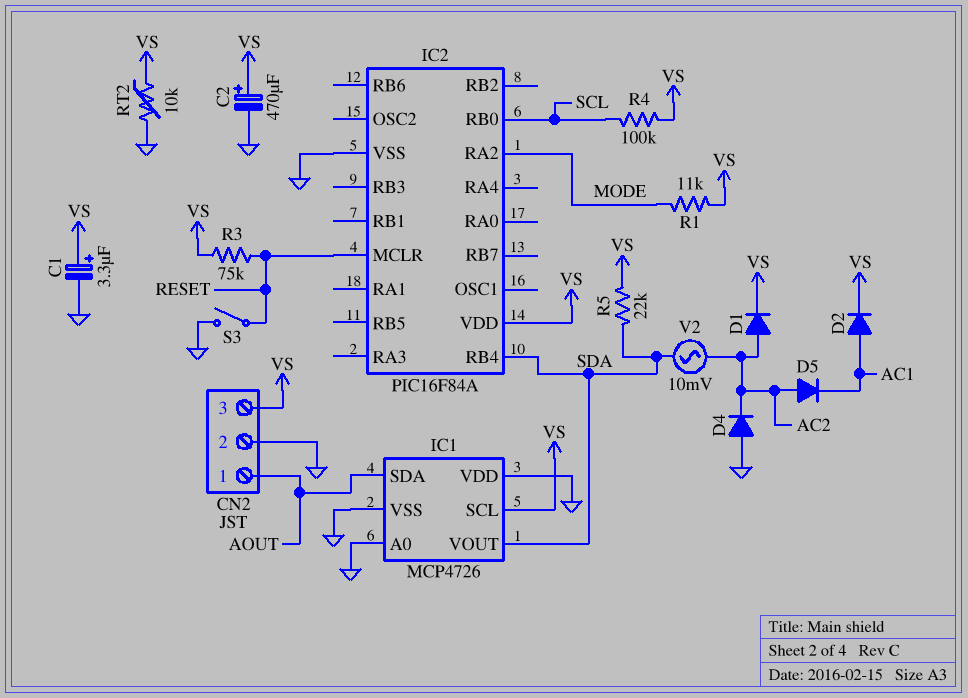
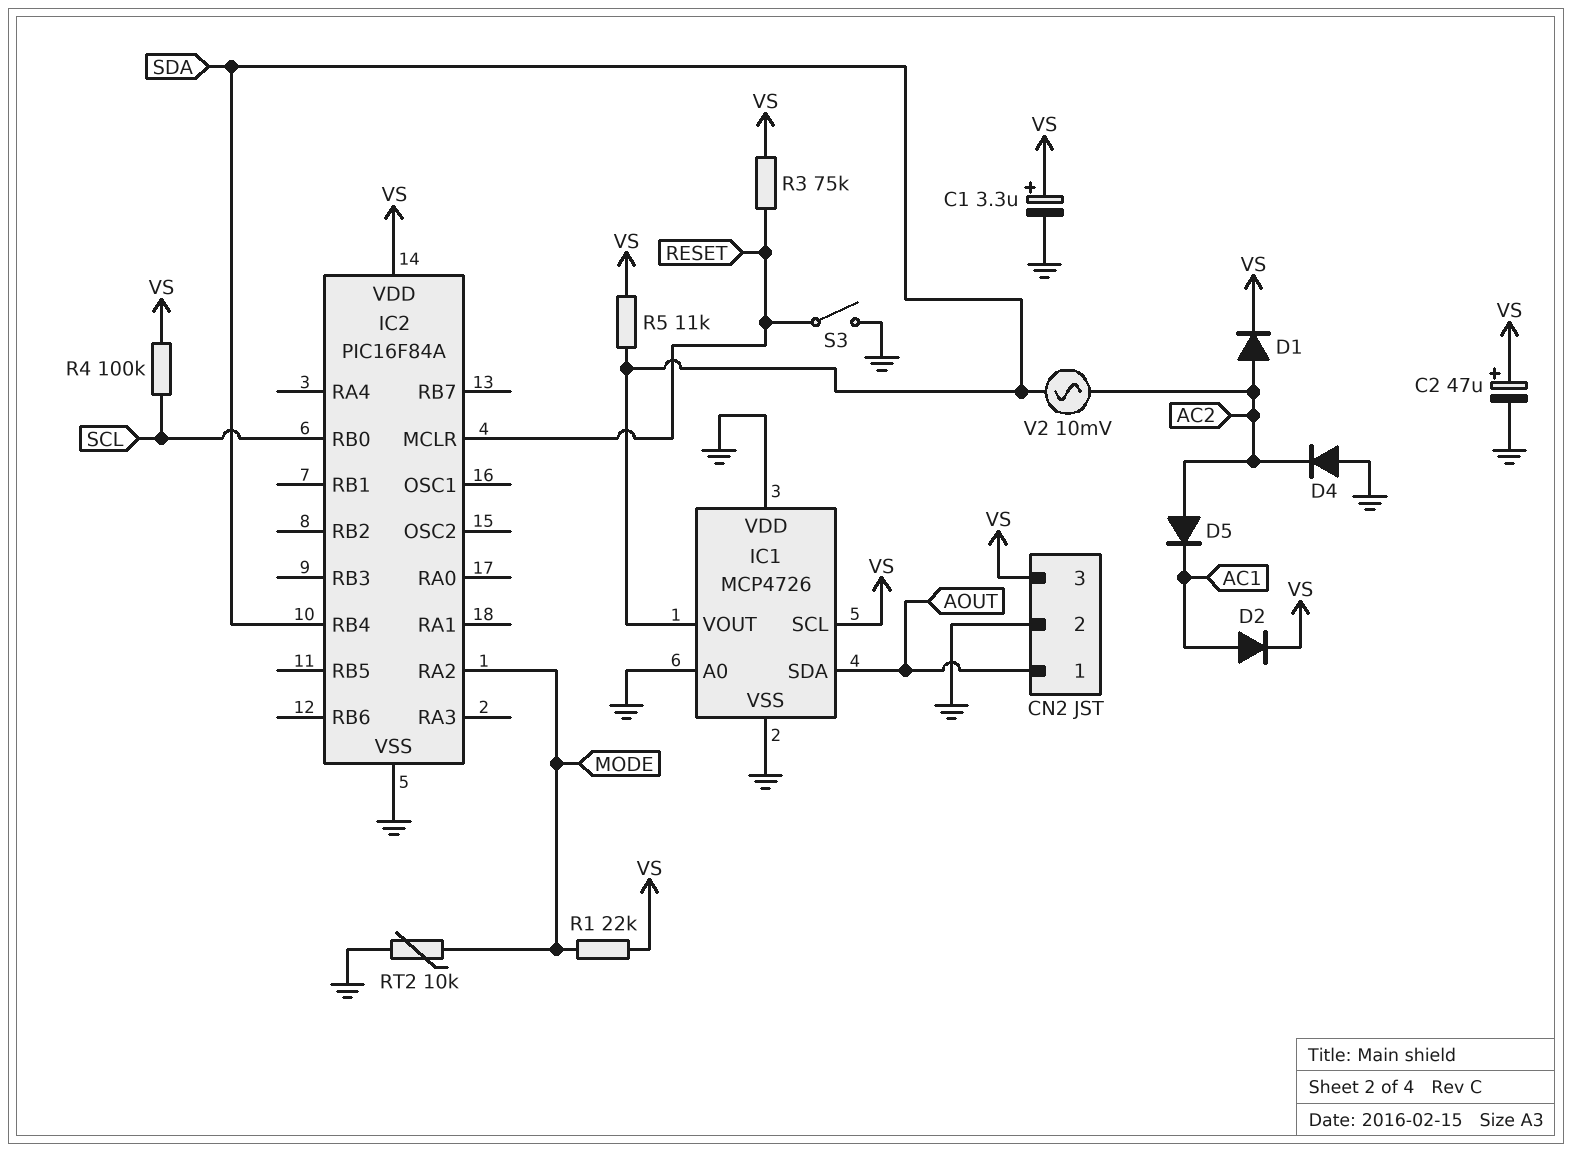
C2: 470uF (plus VS, minus GND) -> 47uF (plus VS, minus GND)
R1: 11k (MODE, VS) -> 22k (MODE, VS)
R5: 22k (SDA, VS) -> 11k (SDA, VS)
RT2: 10k (GND, VS) -> 10k (GND, MODE)

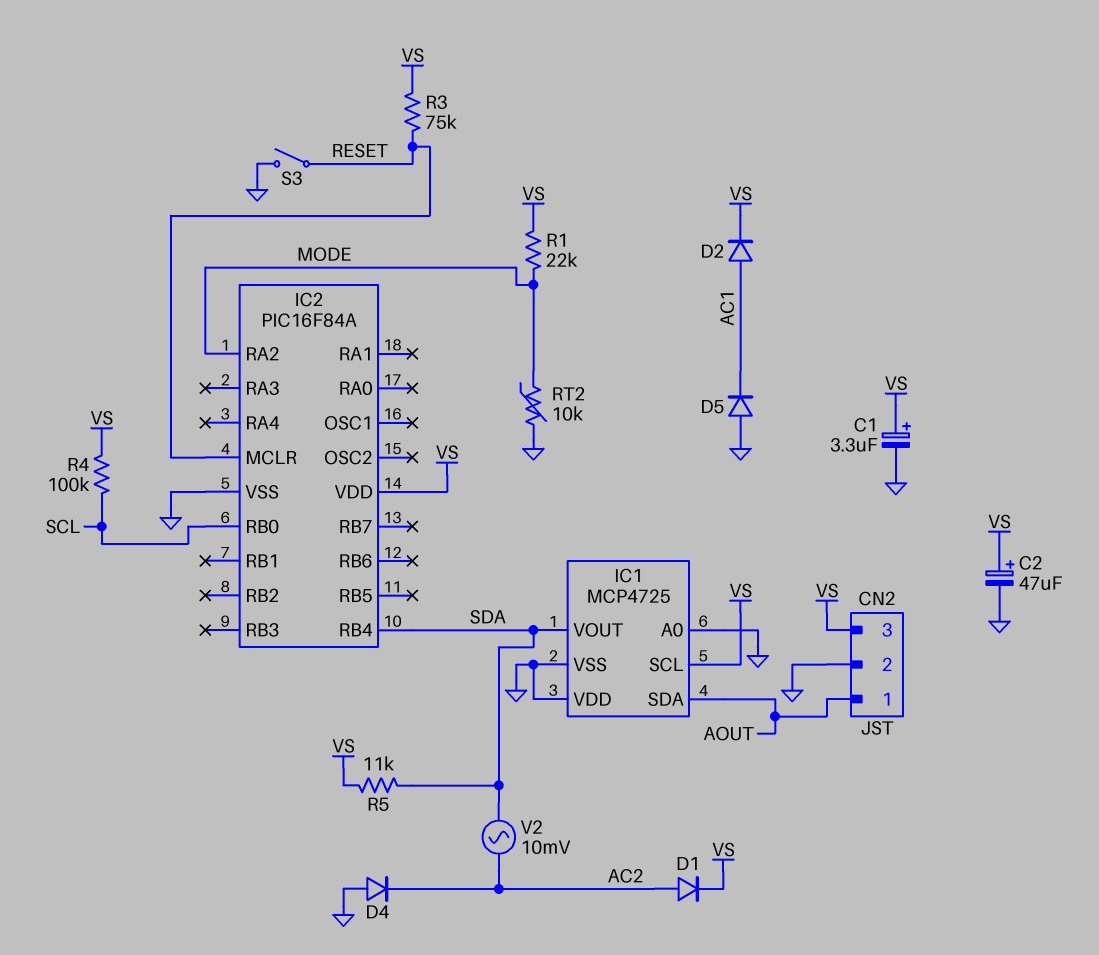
D5: diode (A AC2, K AC1) -> diode (A GND, K AC1)
IC1: MCP4726 -> MCP4725

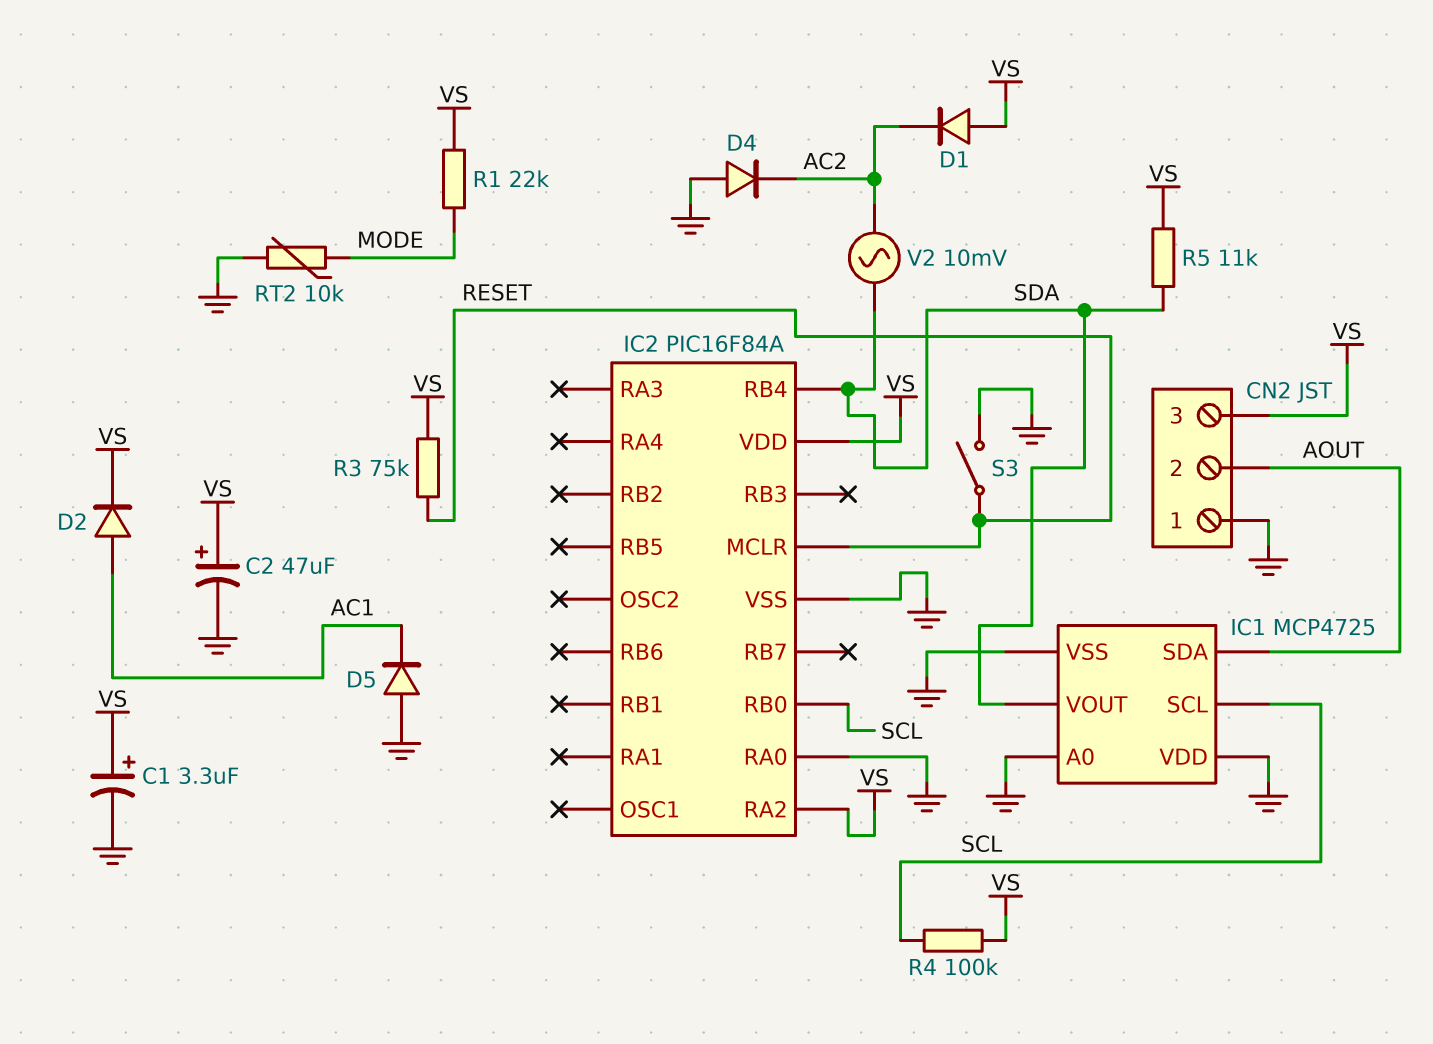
CN2 pin 1: AOUT -> GND
CN2 pin 2: GND -> AOUT
D1: diode (A AC2, K VS) -> diode (A VS, K AC2)
IC1 pin SCL: VS -> SCL
IC2 pin RA0: none -> GND
IC2 pin RA2: MODE -> VS

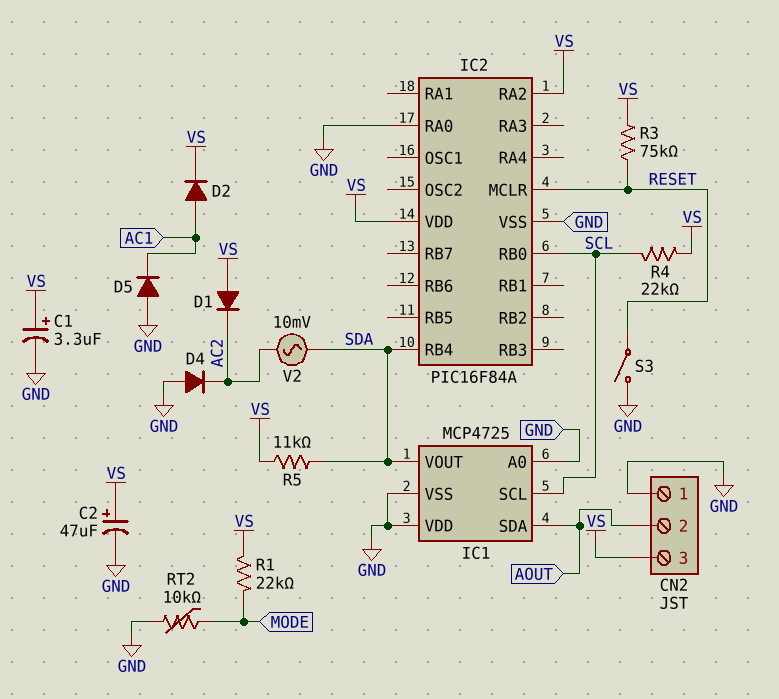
R4: 100k (SCL, VS) -> 22k (SCL, VS)

